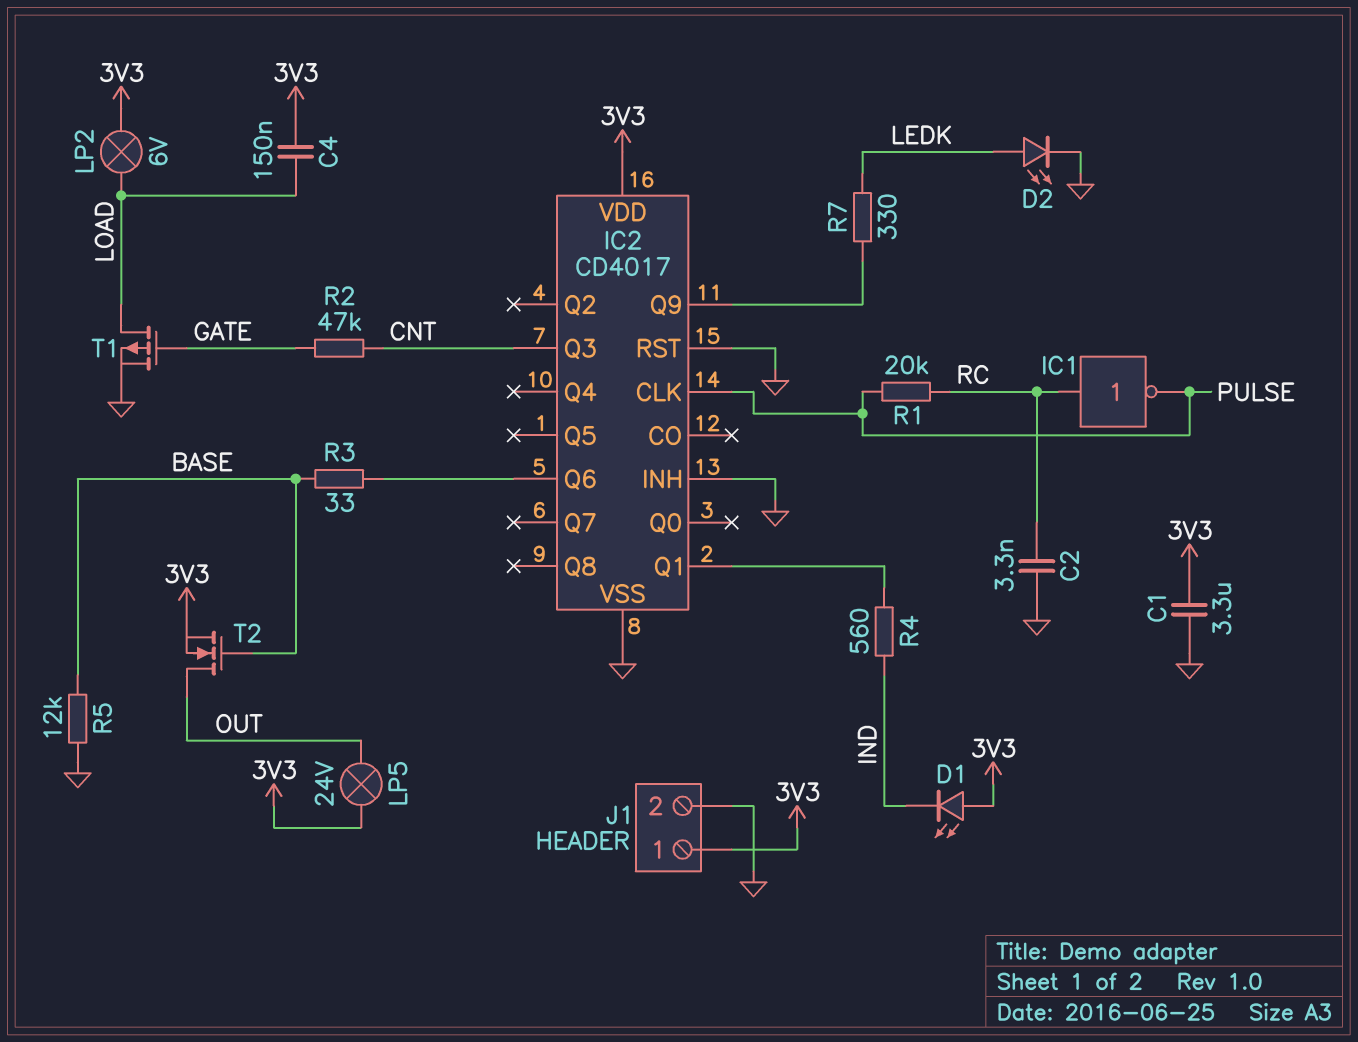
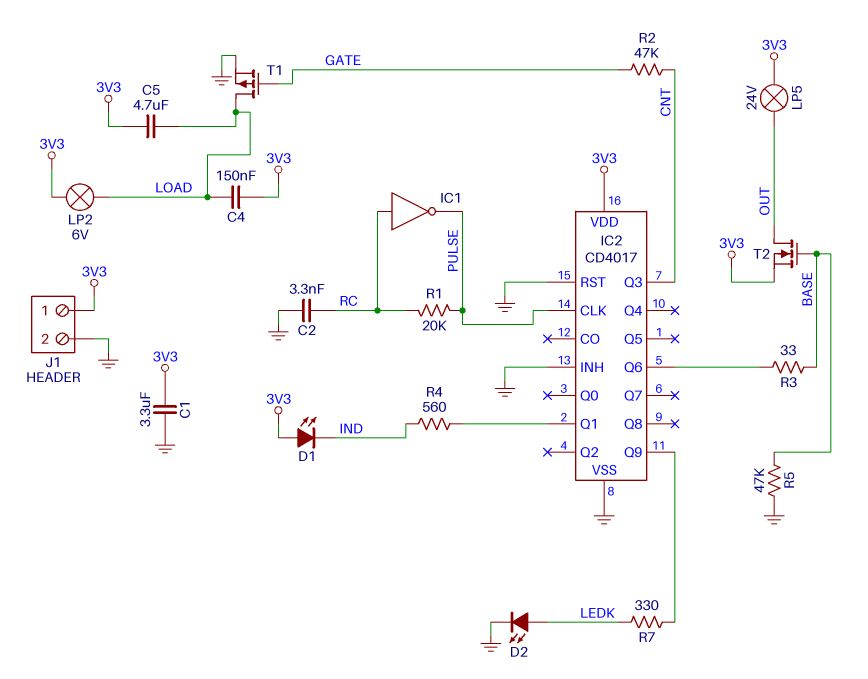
C5: none -> 4.7uF (3V3, LOAD)
R5: 12k (BASE, GND) -> 47k (BASE, GND)

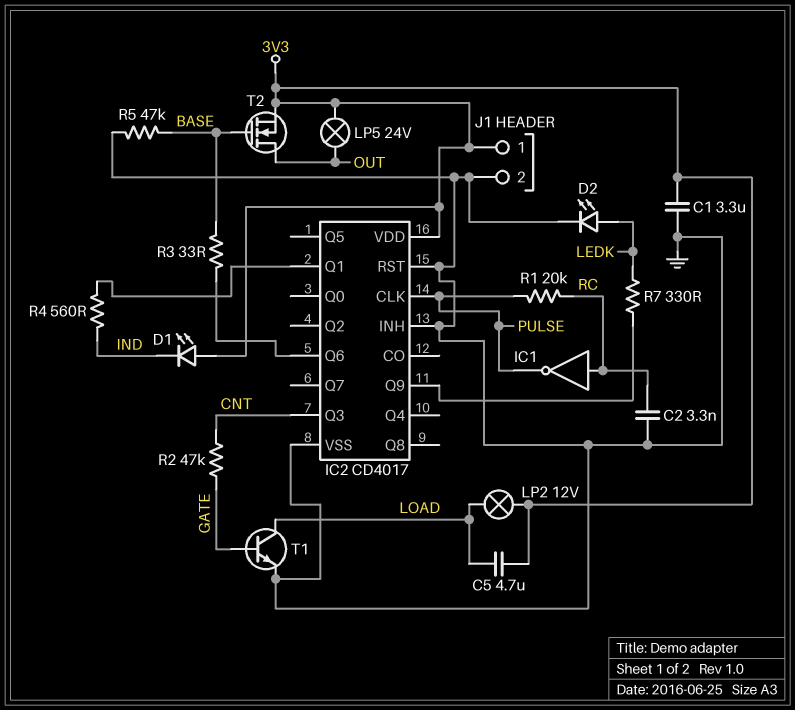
C4: 150nF (3V3, LOAD) -> none
LP2: lamp 6V (3V3, LOAD) -> lamp 12V (3V3, LOAD)
T1: PMOS (G GATE, D LOAD, S GND) -> NPN (B GATE, C LOAD, E GND)

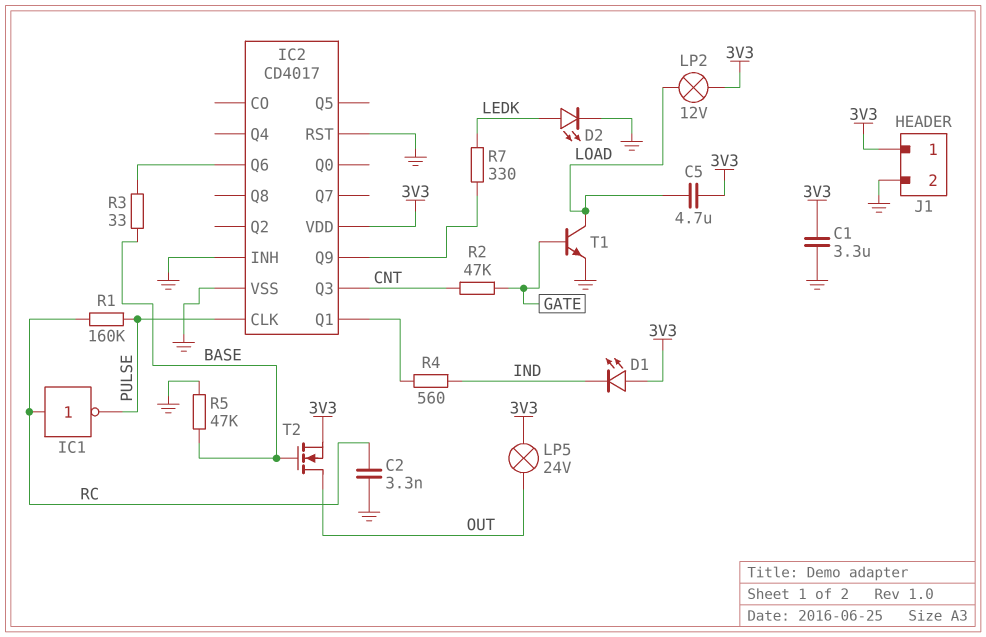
R1: 20k (PULSE, RC) -> 160k (PULSE, RC)

